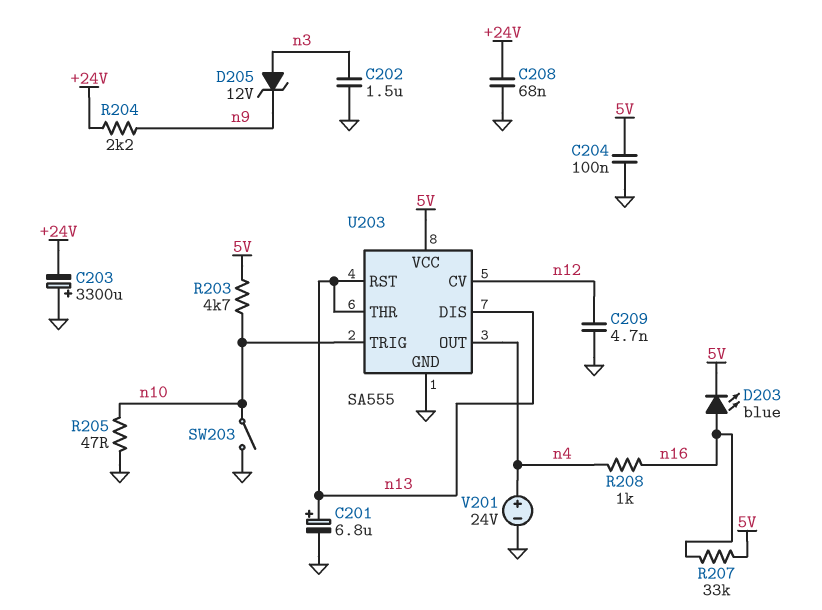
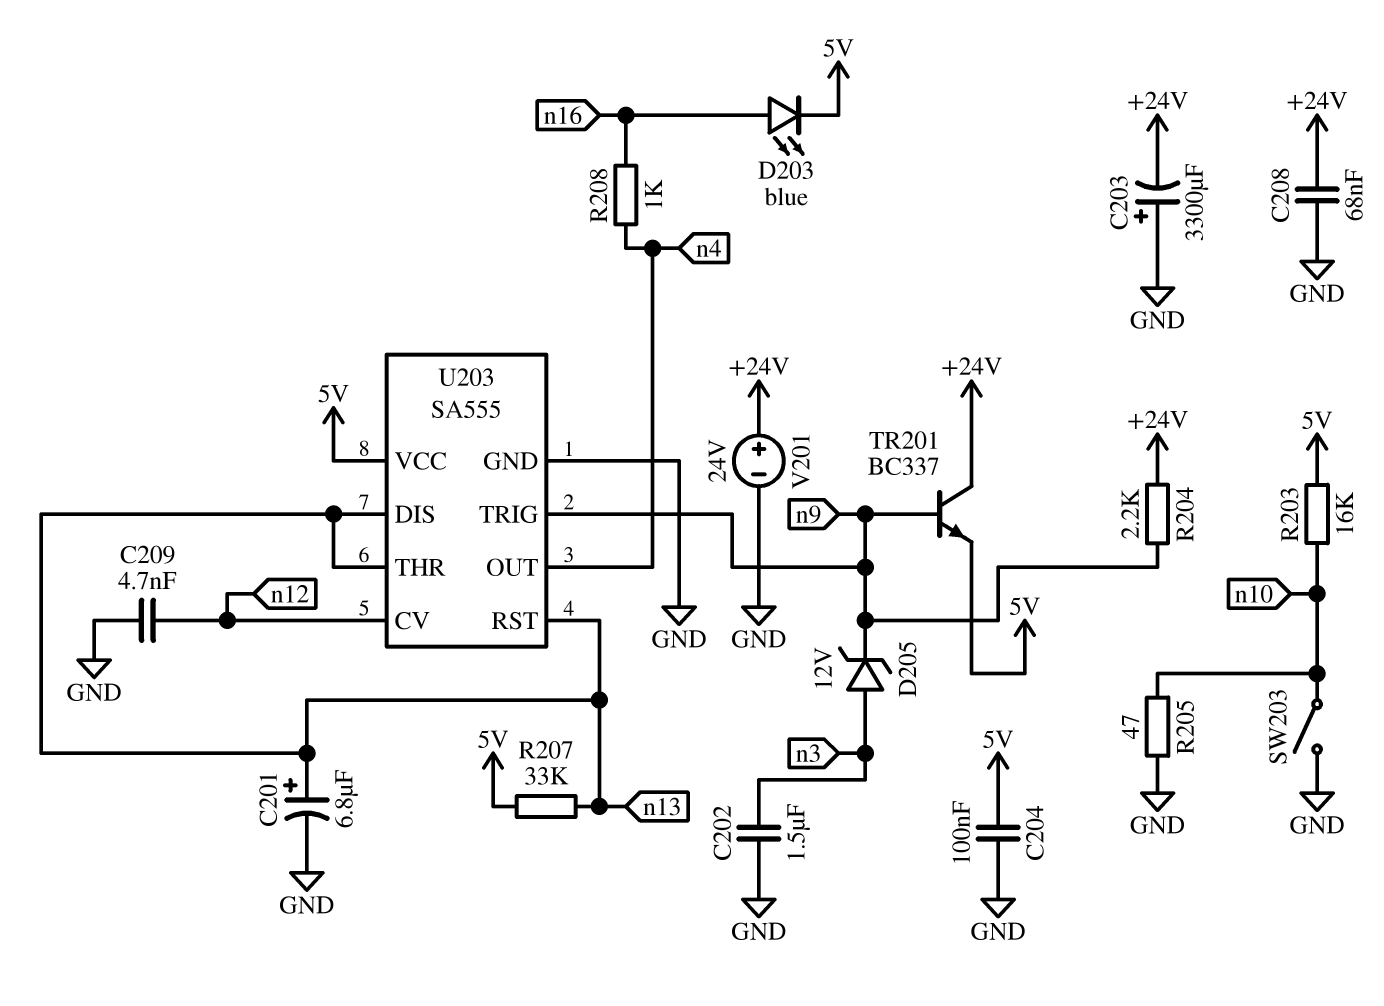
R203: 4.7k (5V, n10) -> 16k (5V, n10)
R207: 33k (5V, n16) -> 33k (5V, n13)
TR201: none -> NPN BC337 (B n9, C +24V, E 5V)
U203 pin TRIG: n10 -> n9
V201: 24V (plus n4, minus GND) -> 24V (plus +24V, minus GND)

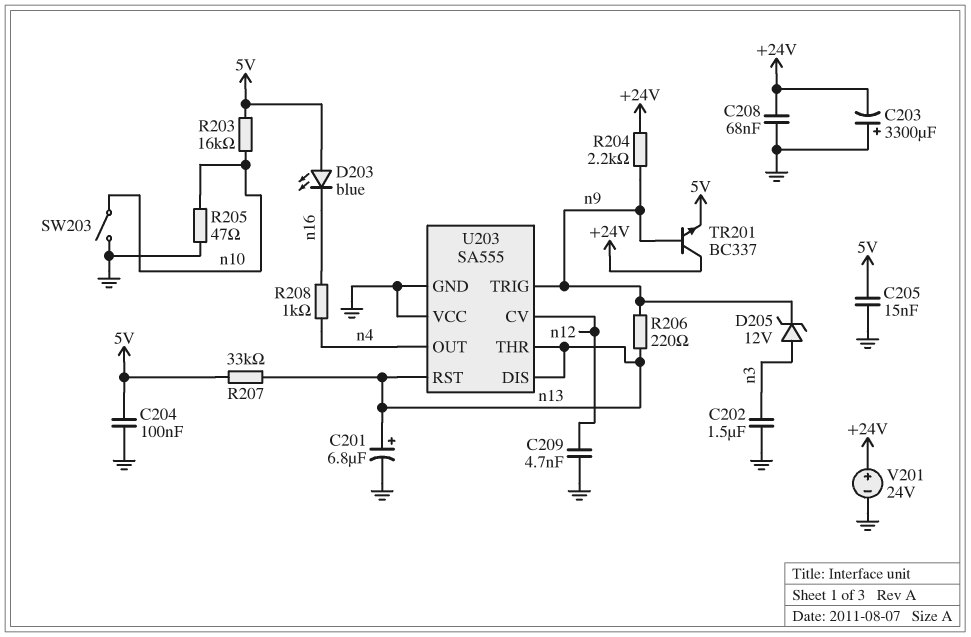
C205: none -> 15nF (5V, GND)
D203: LED blue (A n16, K 5V) -> LED blue (A 5V, K n16)
R206: none -> 220 (n9, n13)
U203 pin VCC: 5V -> GND

